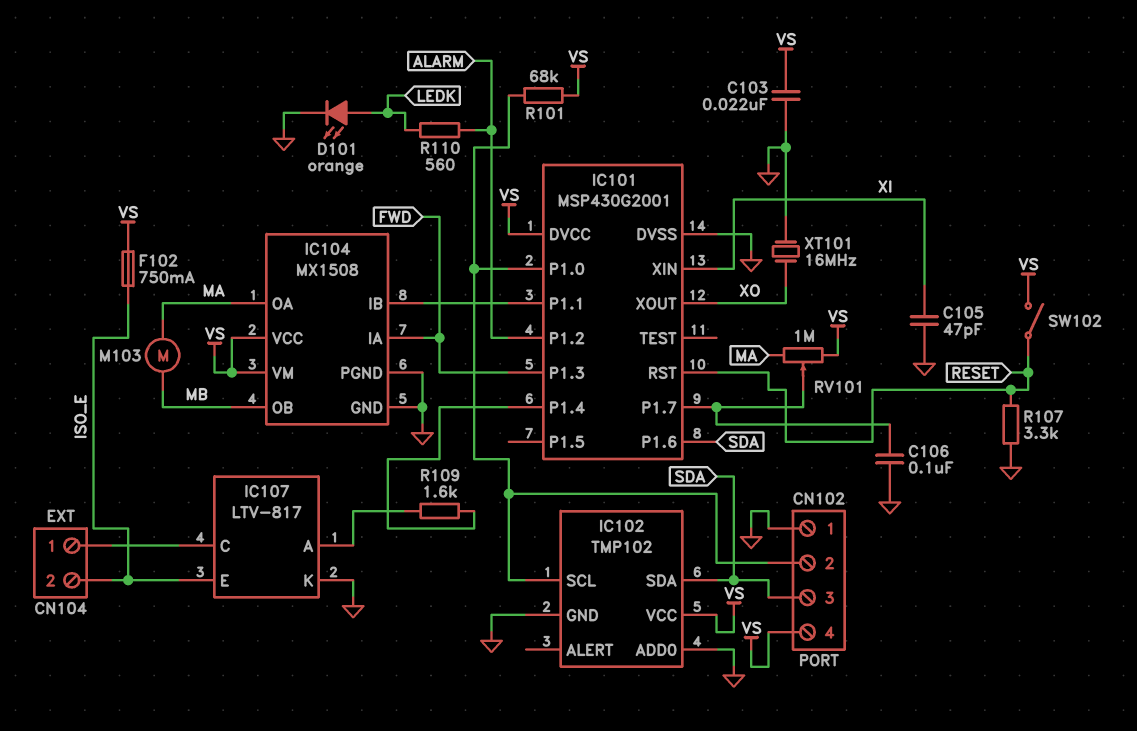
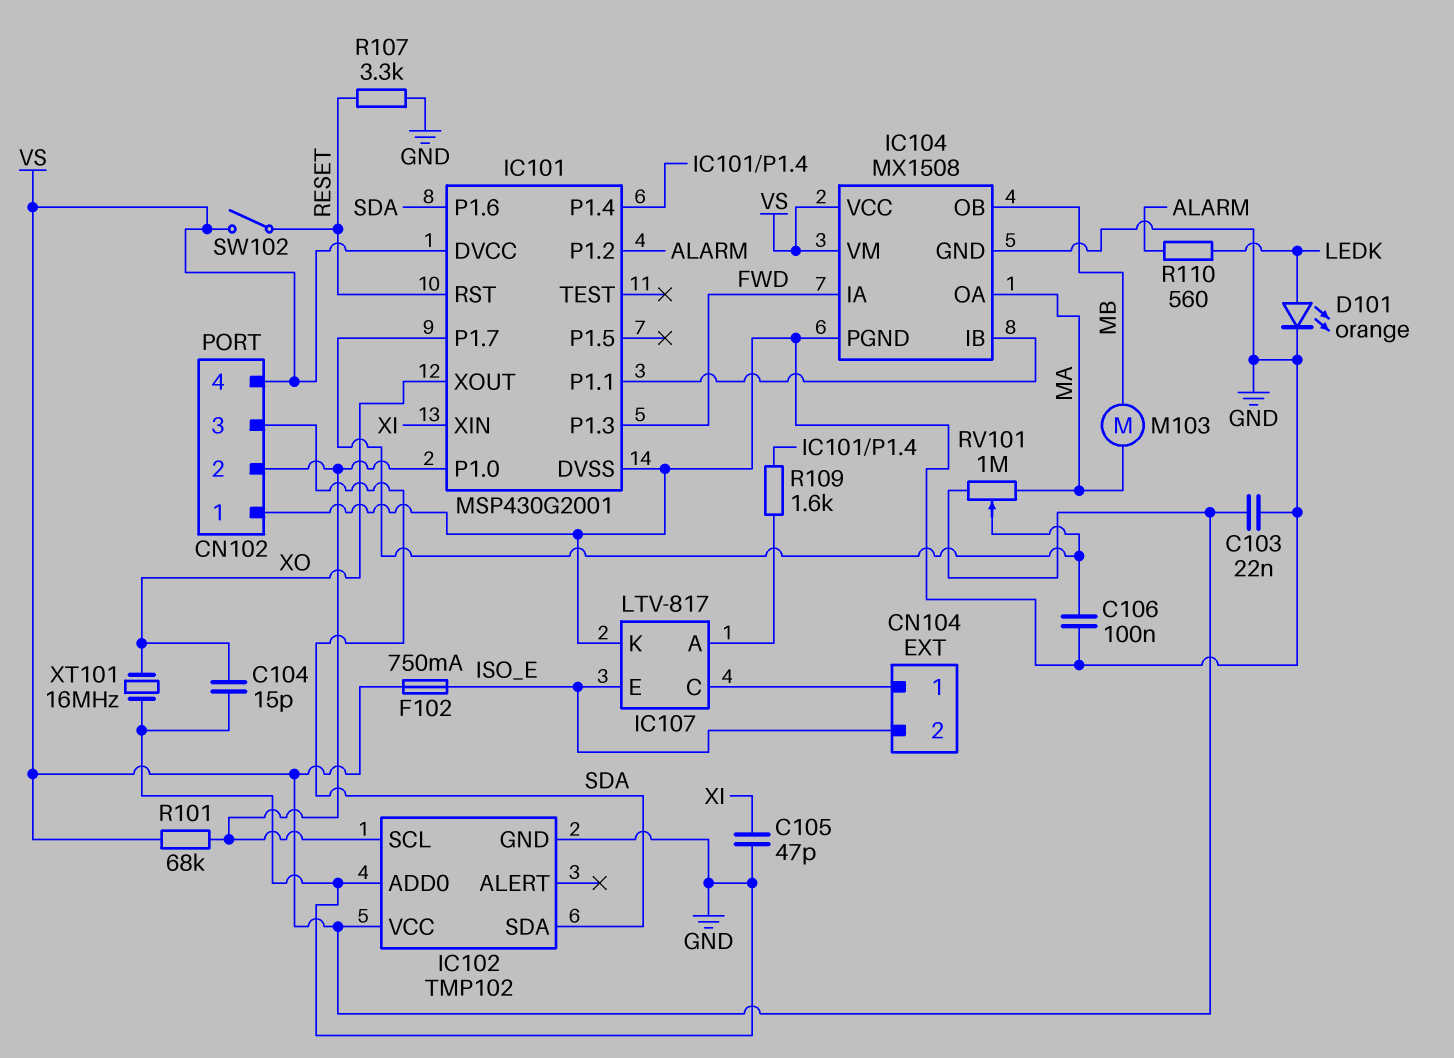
C104: none -> 15pF (GND, XO)

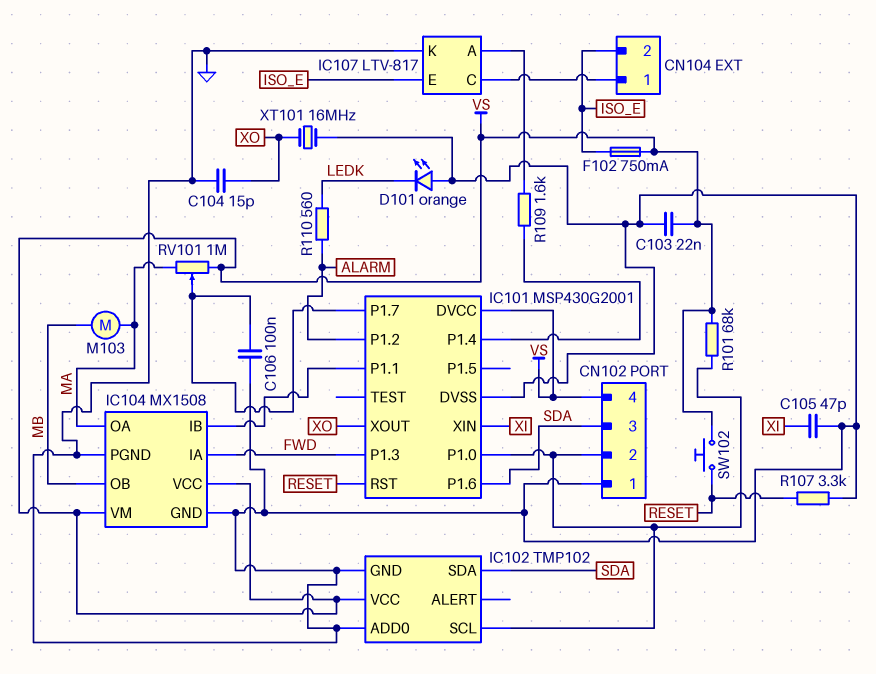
D101: LED orange (A LEDK, K GND) -> LED orange (A GND, K LEDK)
SW102: switch (RESET, VS) -> button (RESET, VS)

